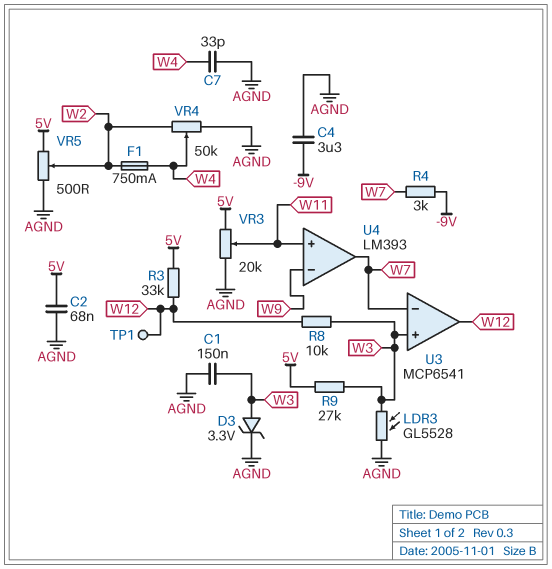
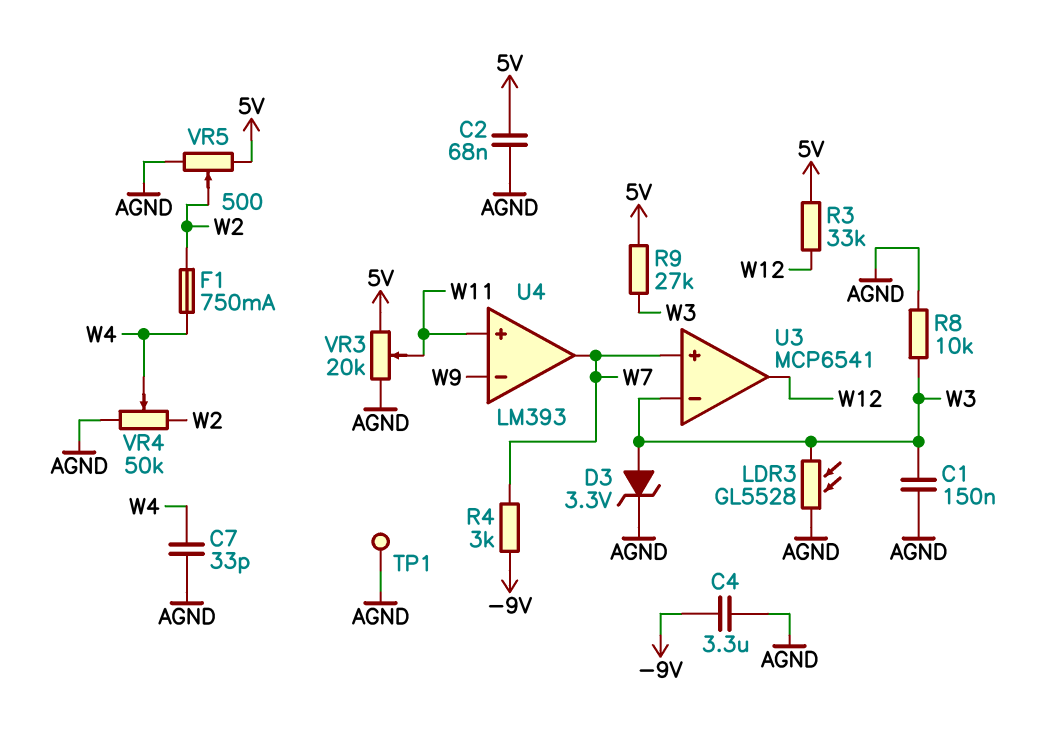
R8: 10k (W3, W12) -> 10k (AGND, W3)
TP1: test point (W12) -> test point (AGND)
U3 pin in+: W3 -> W7
U3 pin in-: W7 -> W3

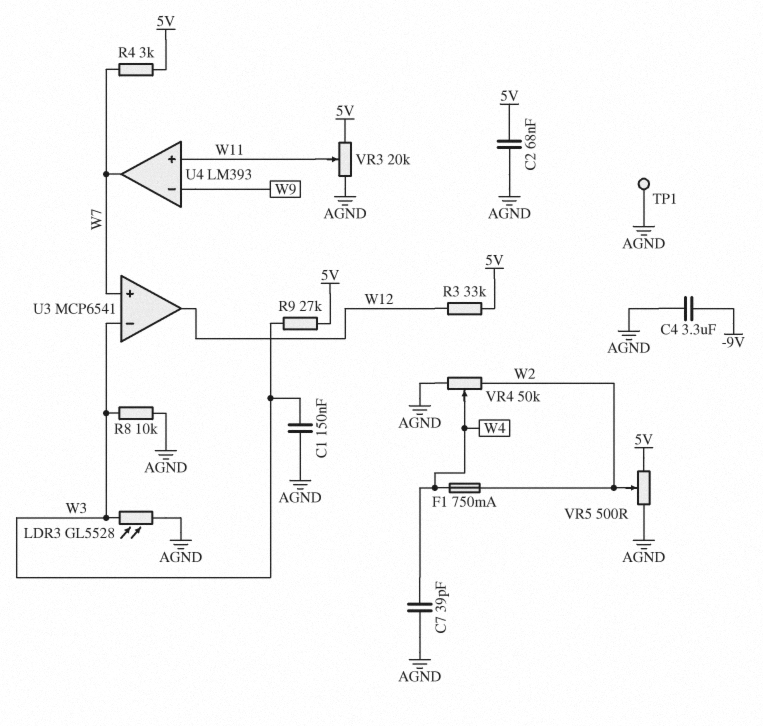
C7: 33pF (AGND, W4) -> 39pF (AGND, W4)
D3: zener 3.3V (A W3, K AGND) -> none
R4: 3k (-9V, W7) -> 3k (5V, W7)

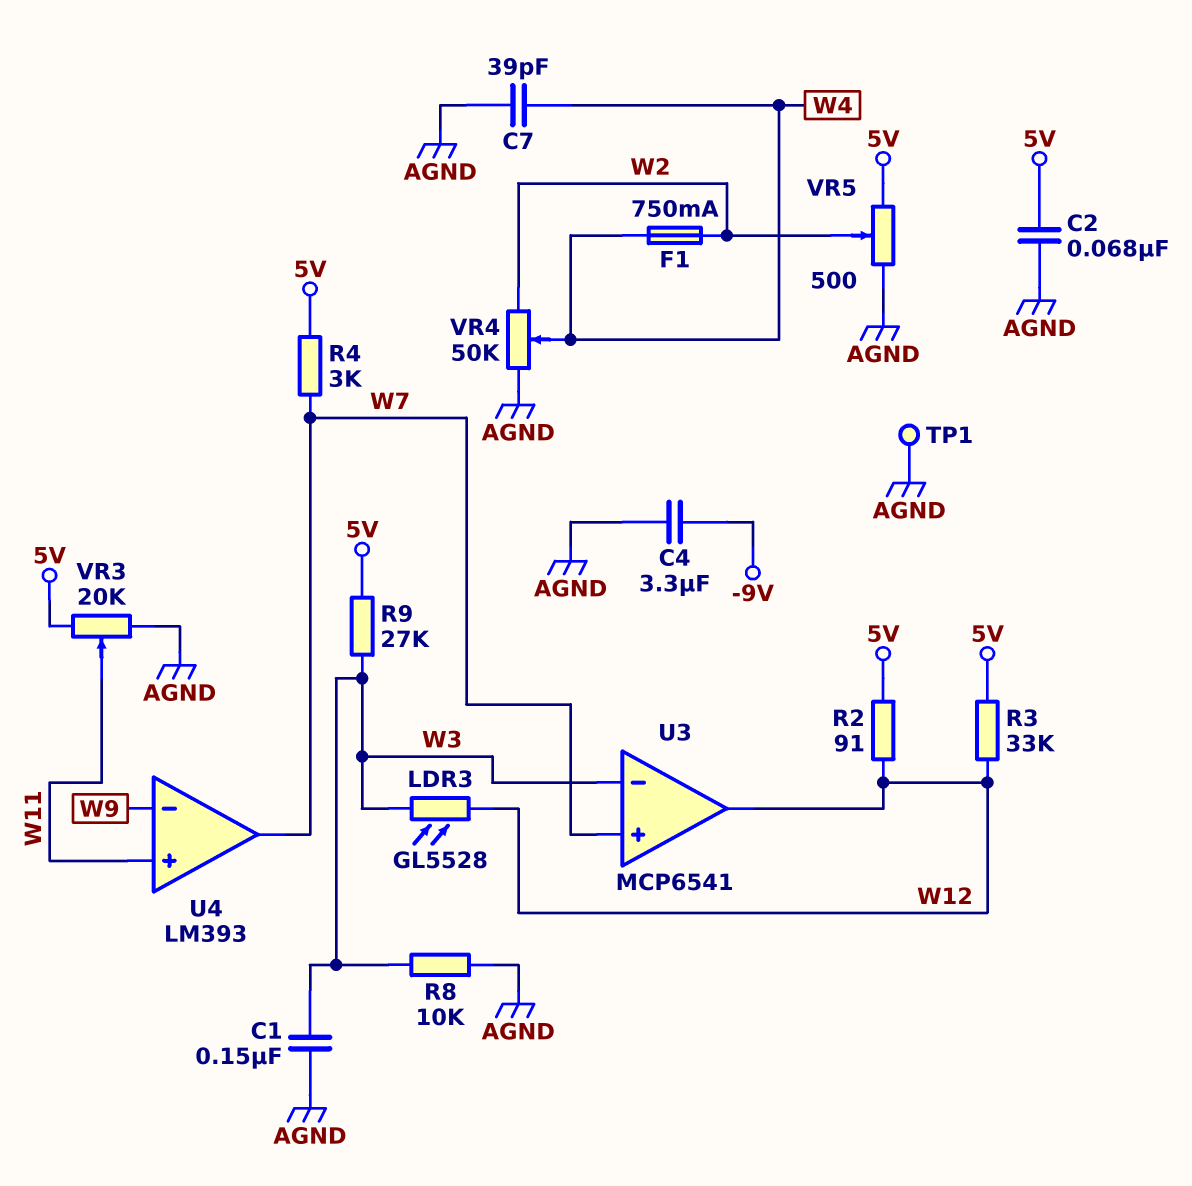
LDR3: GL5528 (AGND, W3) -> GL5528 (W3, W12)
R2: none -> 91 (5V, W12)

